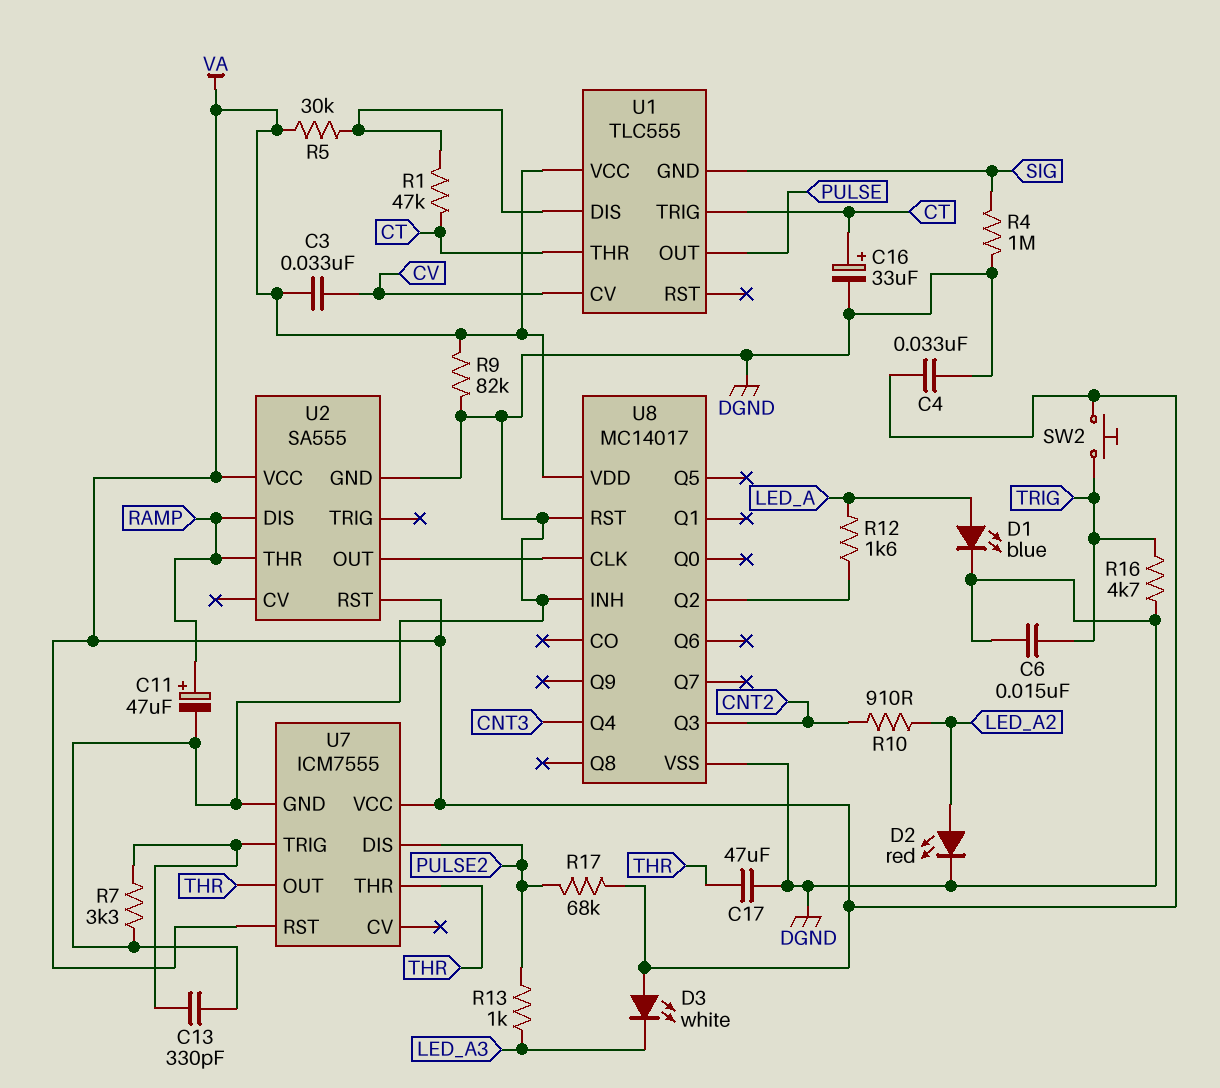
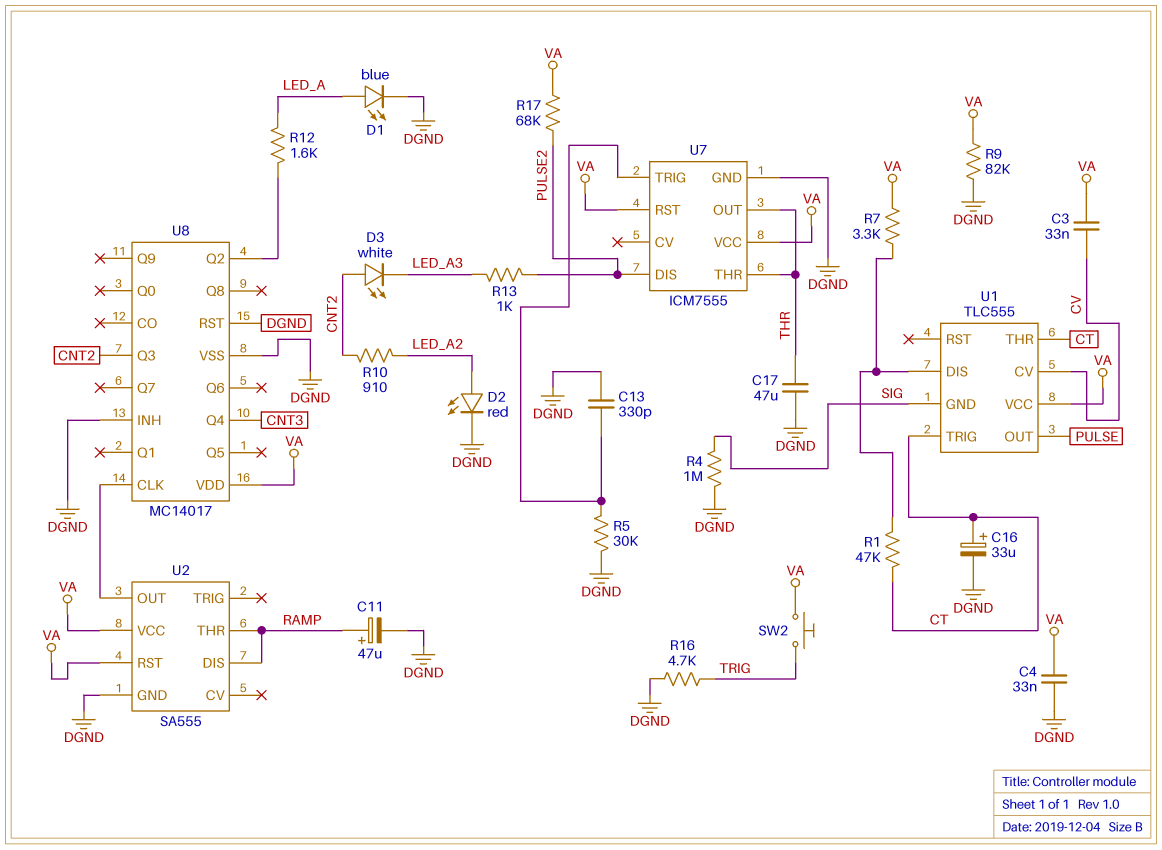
C6: 15nF (DGND, TRIG) -> none
D3: LED white (A VA, K LED_A3) -> LED white (A CNT2, K LED_A3)
R5: 30k (U1/DIS, VA) -> 30k (DGND, U7/TRIG)
R7: 3.3k (DGND, U7/TRIG) -> 3.3k (U1/DIS, VA)

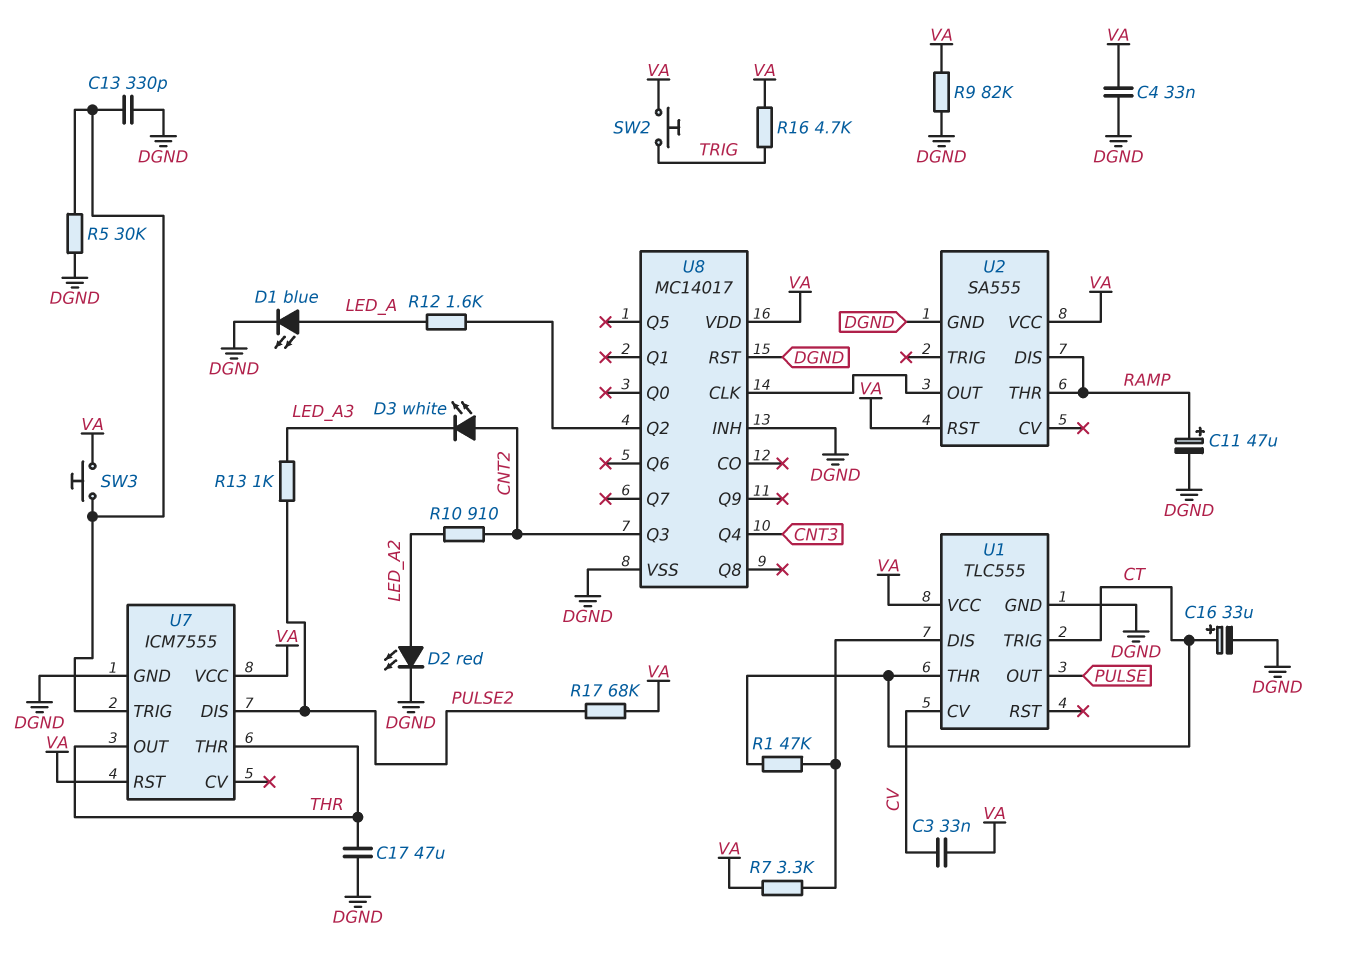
R4: 1M (DGND, SIG) -> none
R16: 4.7k (DGND, TRIG) -> 4.7k (TRIG, VA)
SW3: none -> button (U7/TRIG, VA)
U1 pin GND: SIG -> DGND

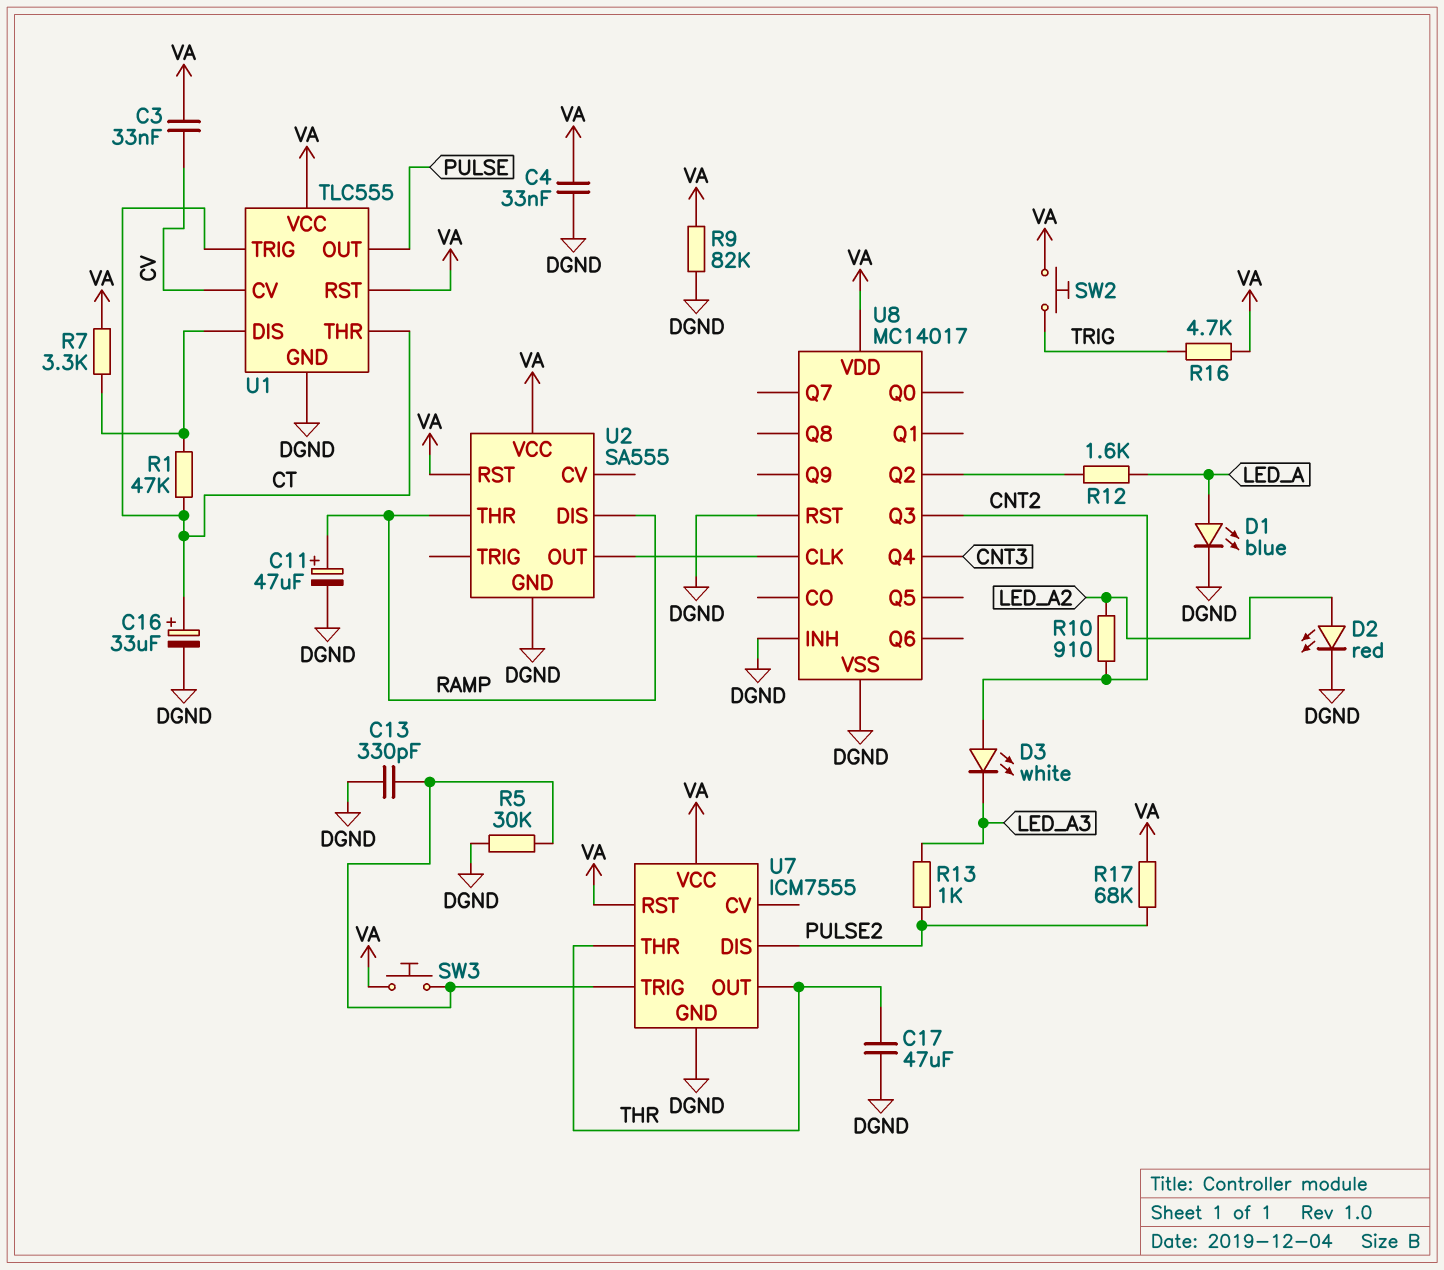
U1 pin RST: none -> VA

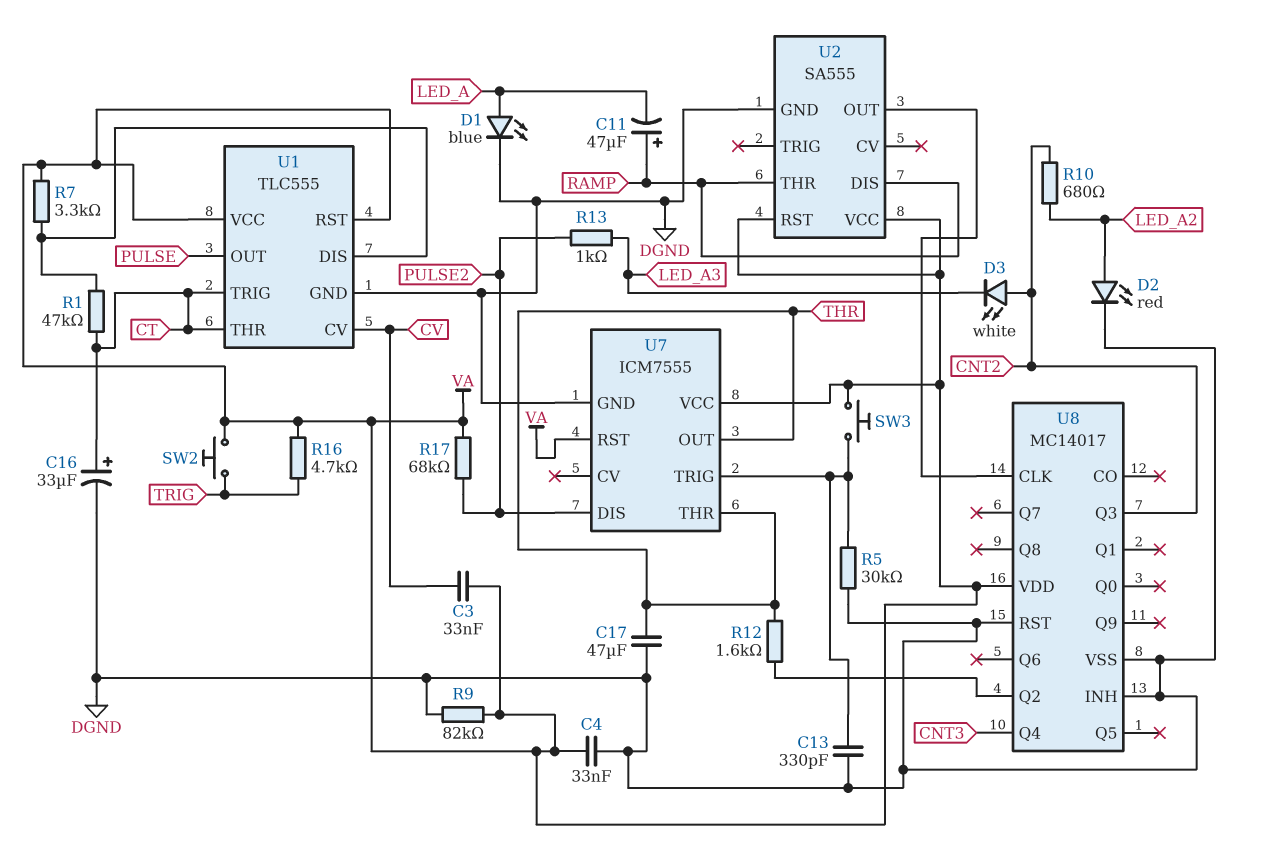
C11: 47uF (plus RAMP, minus DGND) -> 47uF (plus RAMP, minus LED_A)
R10: 910 (CNT2, LED_A2) -> 680 (CNT2, LED_A2)
R12: 1.6k (LED_A, U8/Q2) -> 1.6k (THR, U8/Q2)

